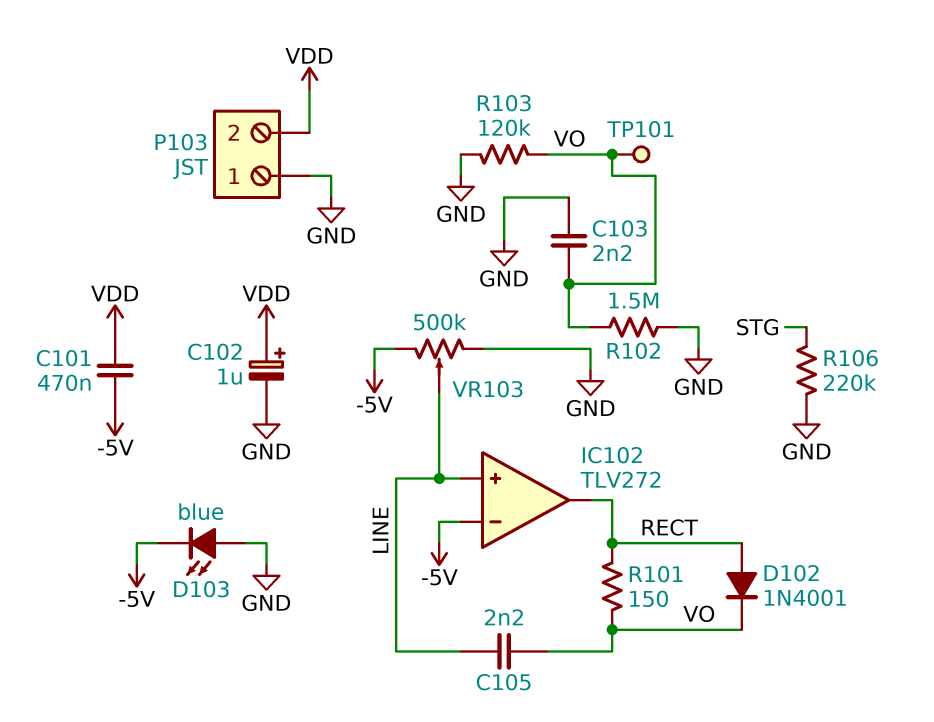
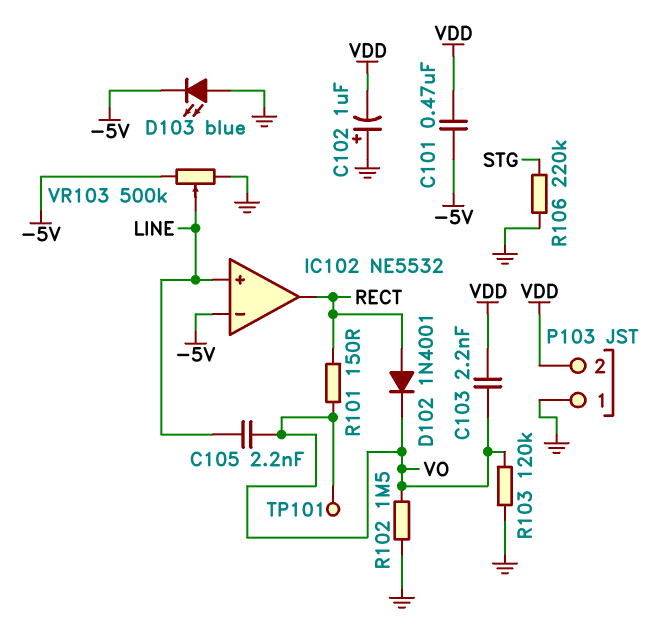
C102: 1uF (plus VDD, minus GND) -> 1uF (plus GND, minus VDD)
C103: 2.2nF (GND, VO) -> 2.2nF (VDD, VO)
IC102: TLV272 -> NE5532

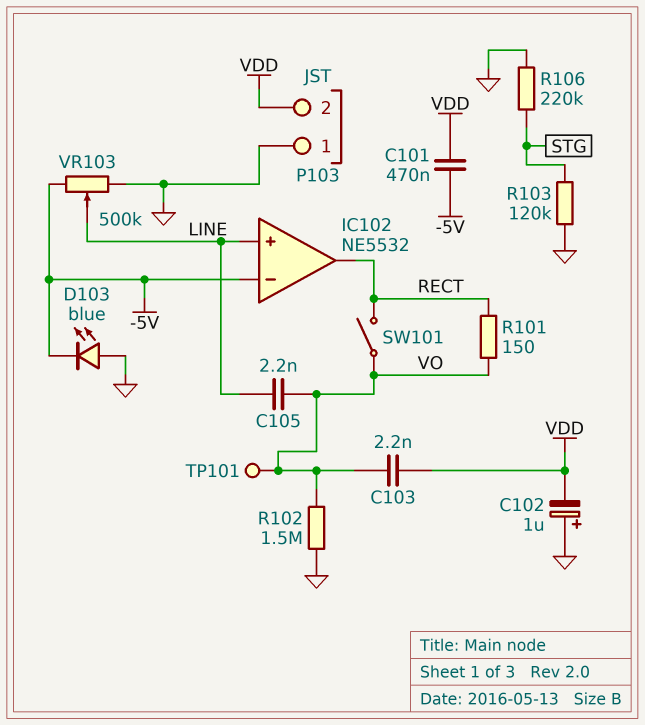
D102: diode 1N4001 (A RECT, K VO) -> none
R103: 120k (GND, VO) -> 120k (GND, STG)
SW101: none -> switch (RECT, VO)

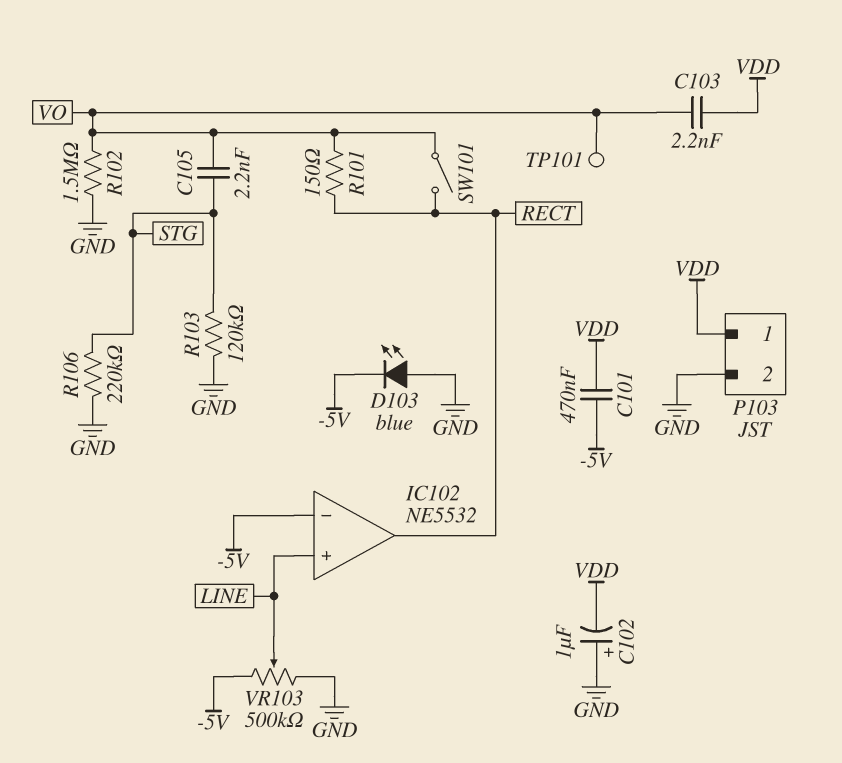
C105: 2.2nF (LINE, VO) -> 2.2nF (STG, VO)
P103 pin 1: GND -> VDD
P103 pin 2: VDD -> GND

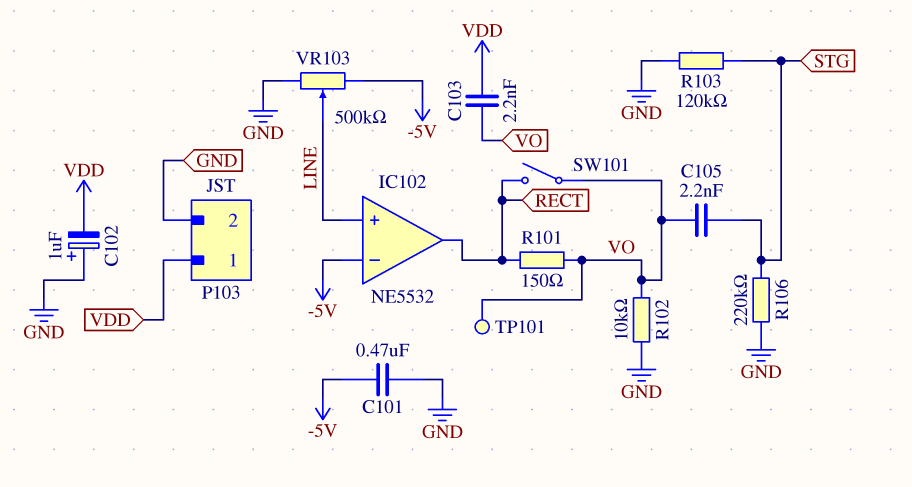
C101: 470nF (-5V, VDD) -> 470nF (-5V, GND)
D103: LED blue (A GND, K -5V) -> none
R102: 1.5M (GND, VO) -> 10k (GND, VO)

